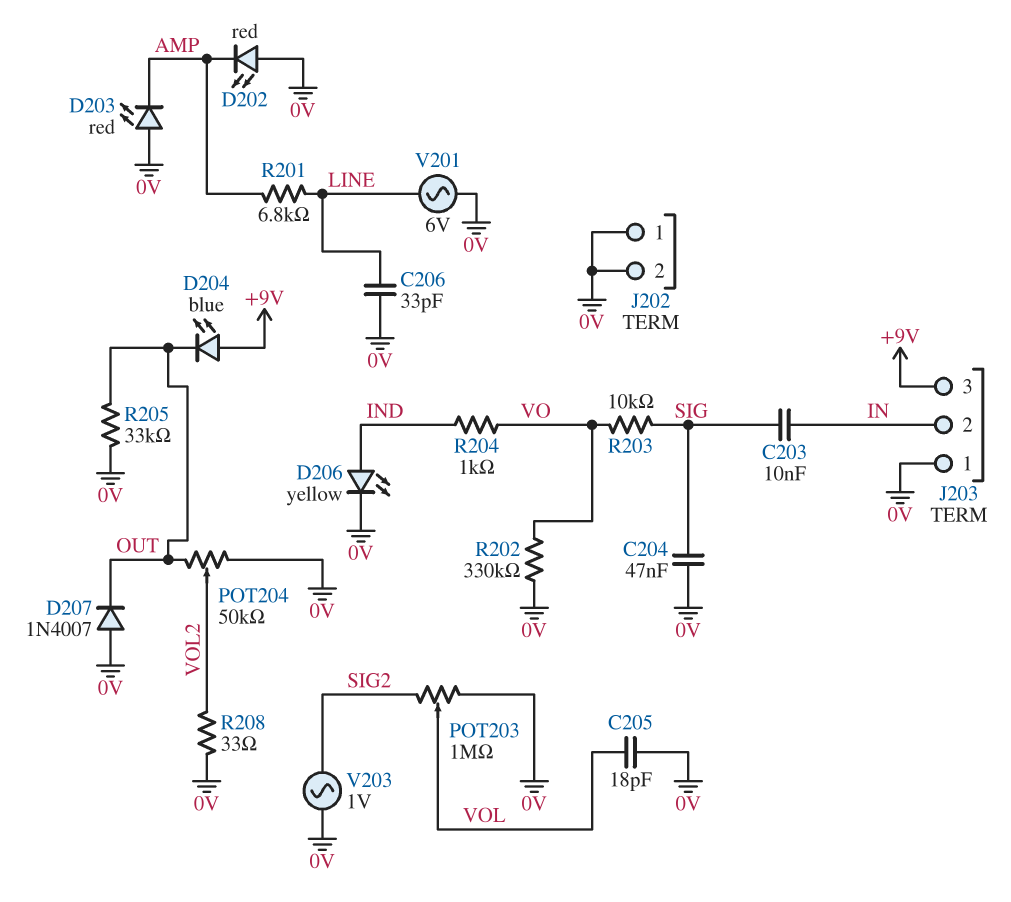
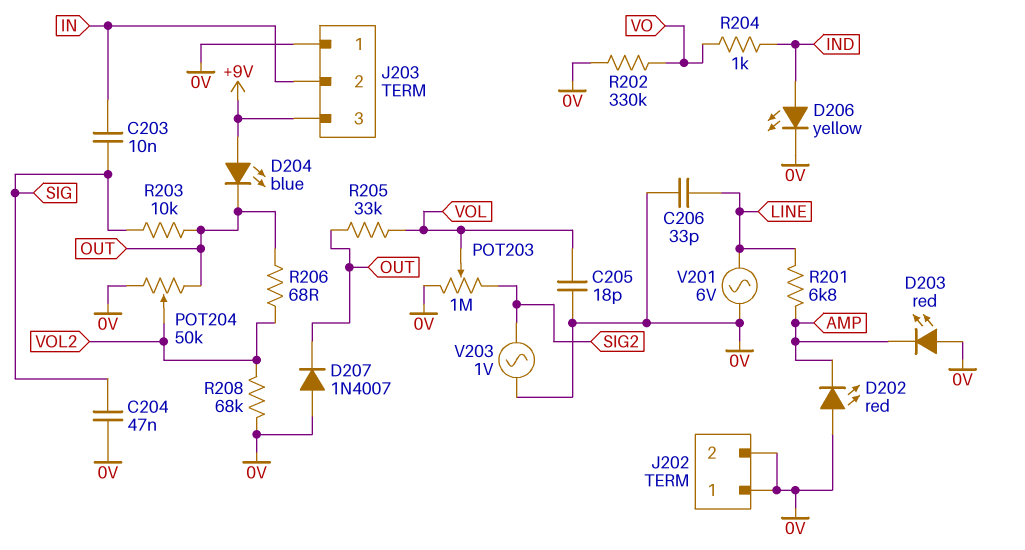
R203: 10k (SIG, VO) -> 10k (OUT, SIG)
R205: 33k (0V, OUT) -> 33k (OUT, VOL)
R206: none -> 68 (OUT, VOL2)
R208: 33 (0V, VOL2) -> 68k (0V, VOL2)

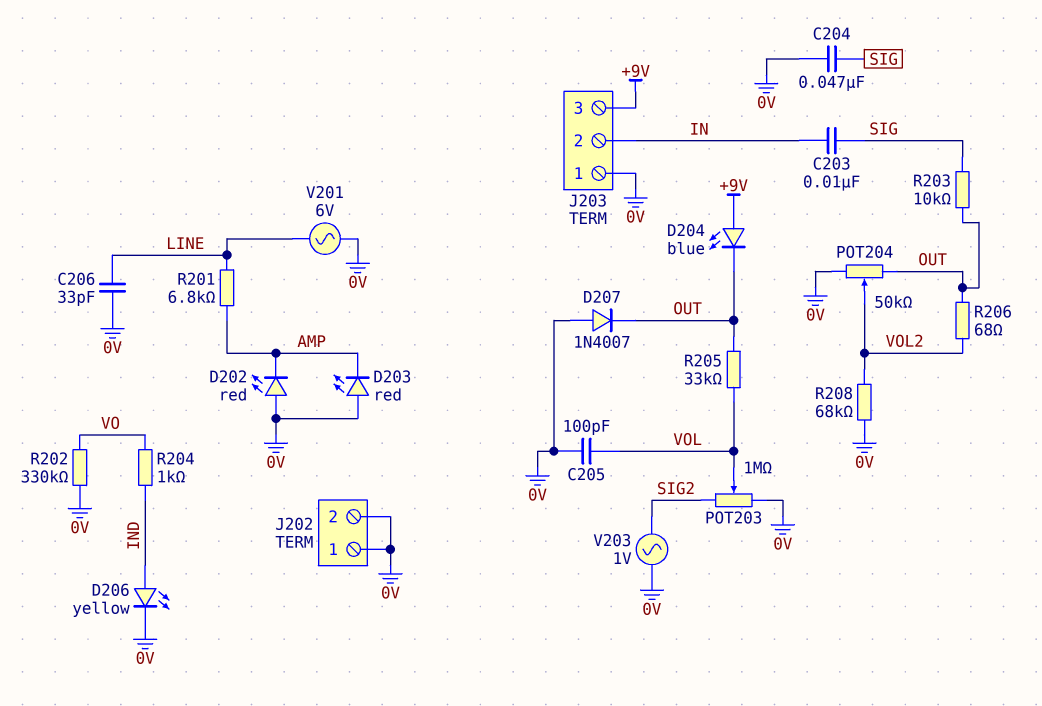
C205: 18pF (0V, VOL) -> 100pF (0V, VOL)

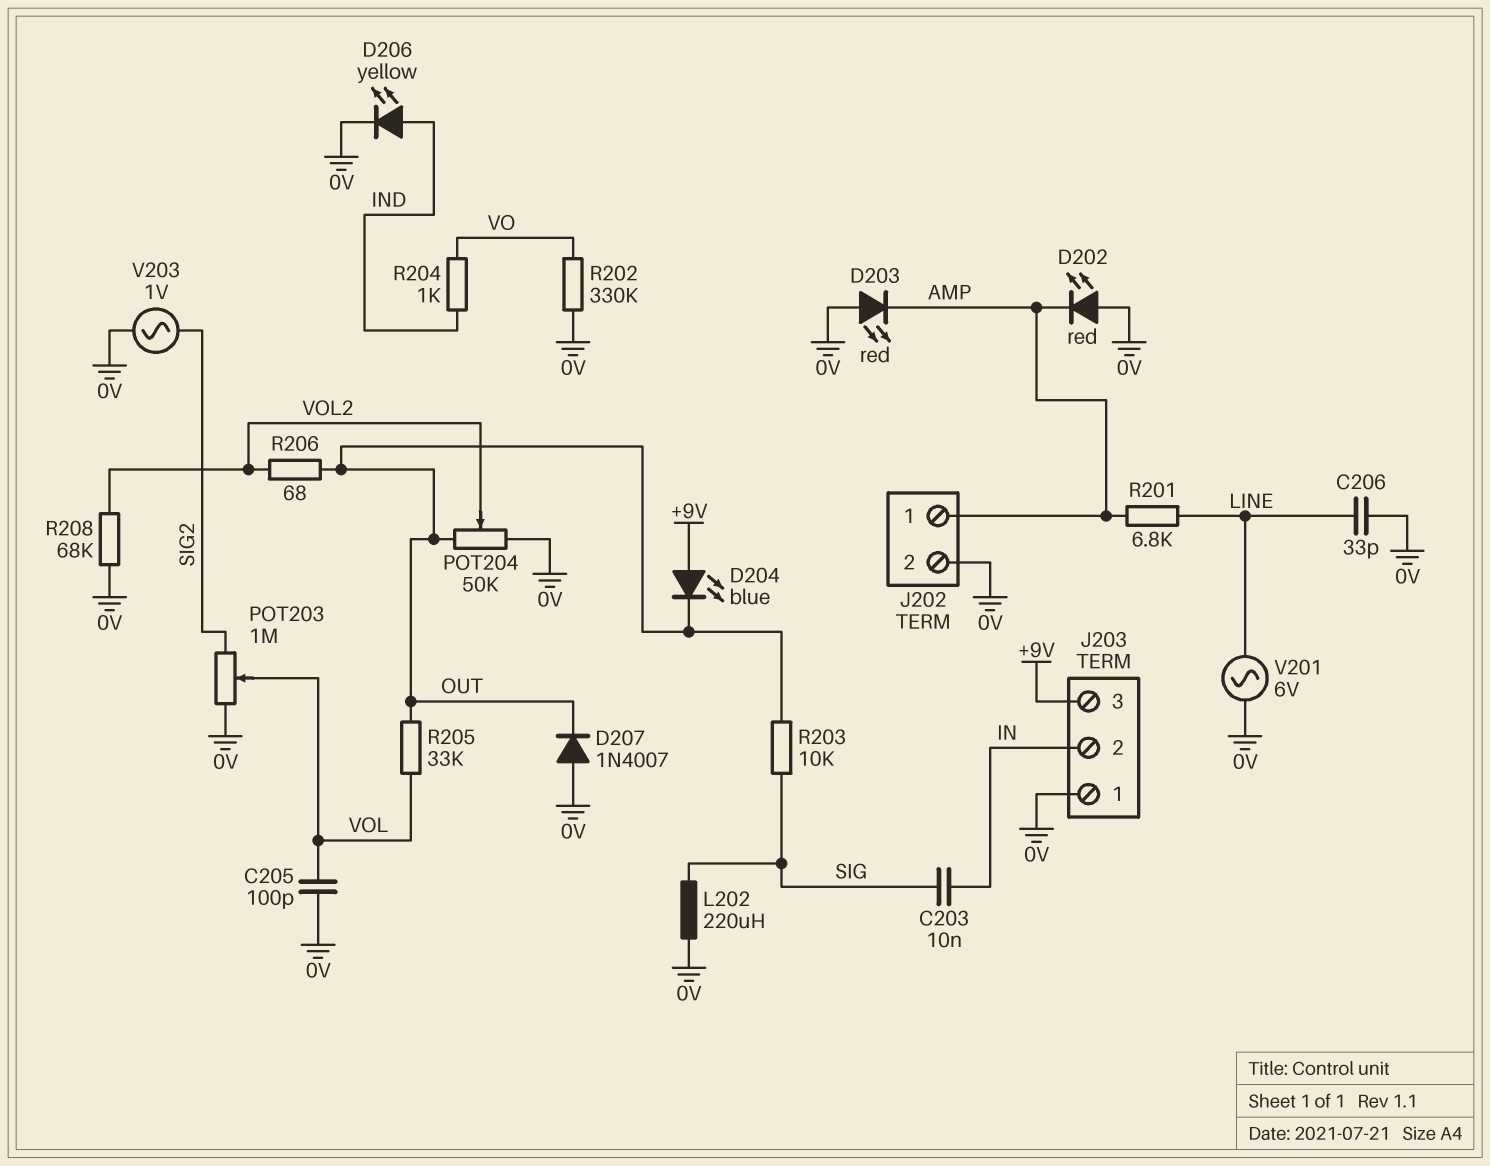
C204: 47nF (0V, SIG) -> none
J202 pin 1: 0V -> AMP
L202: none -> 220uH (0V, SIG)

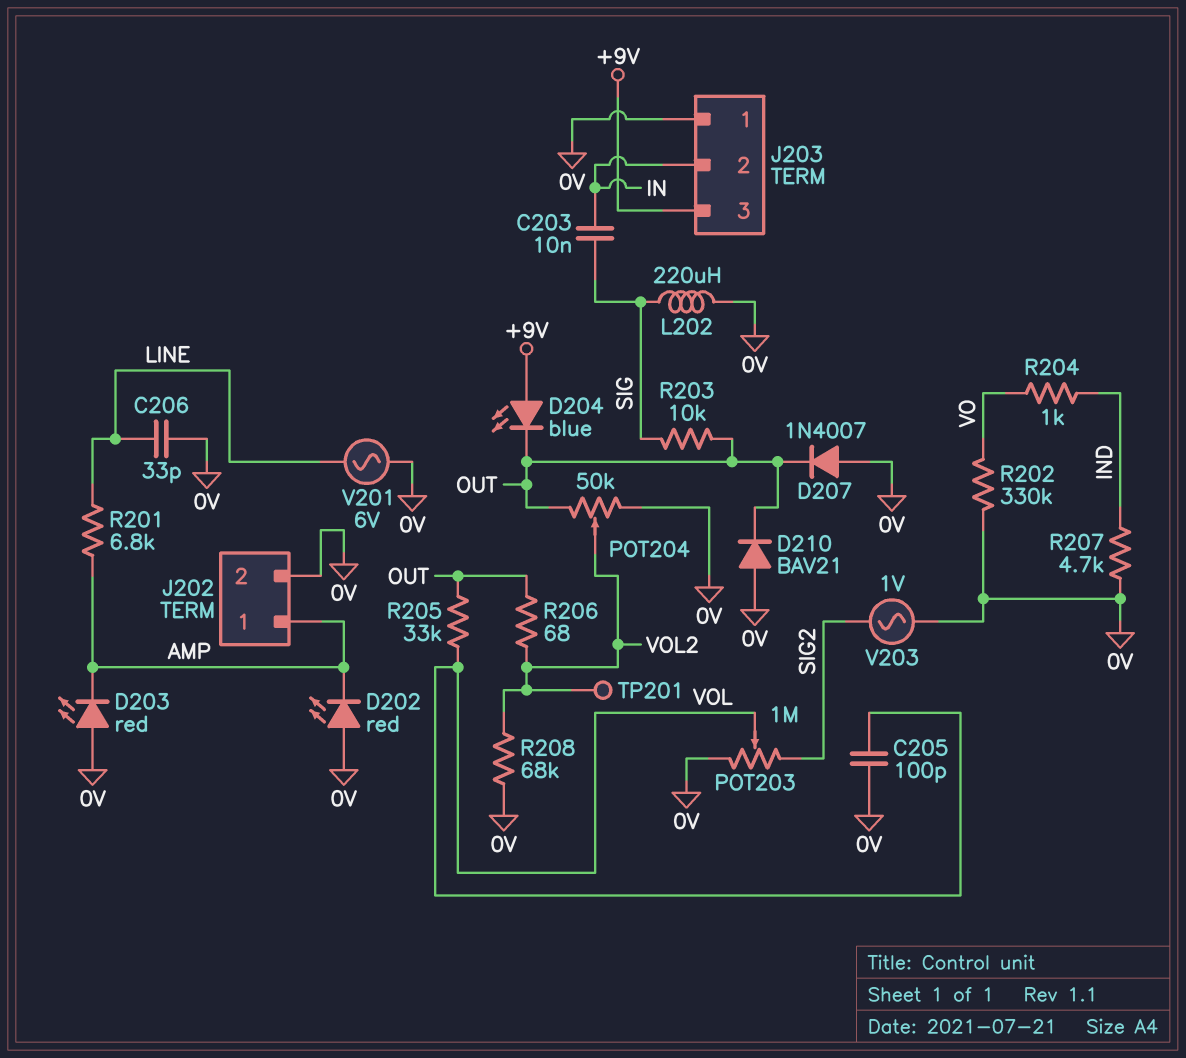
D206: LED yellow (A IND, K 0V) -> none
D210: none -> diode BAV21 (A 0V, K OUT)
R207: none -> 4.7k (0V, IND)
TP201: none -> test point (VOL2)

